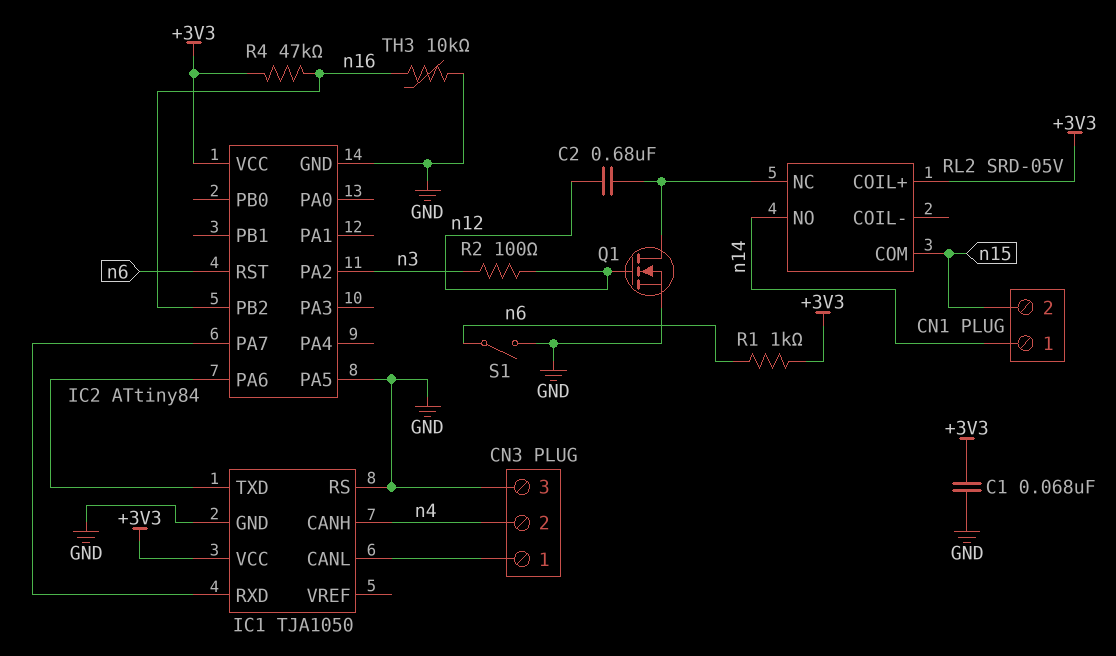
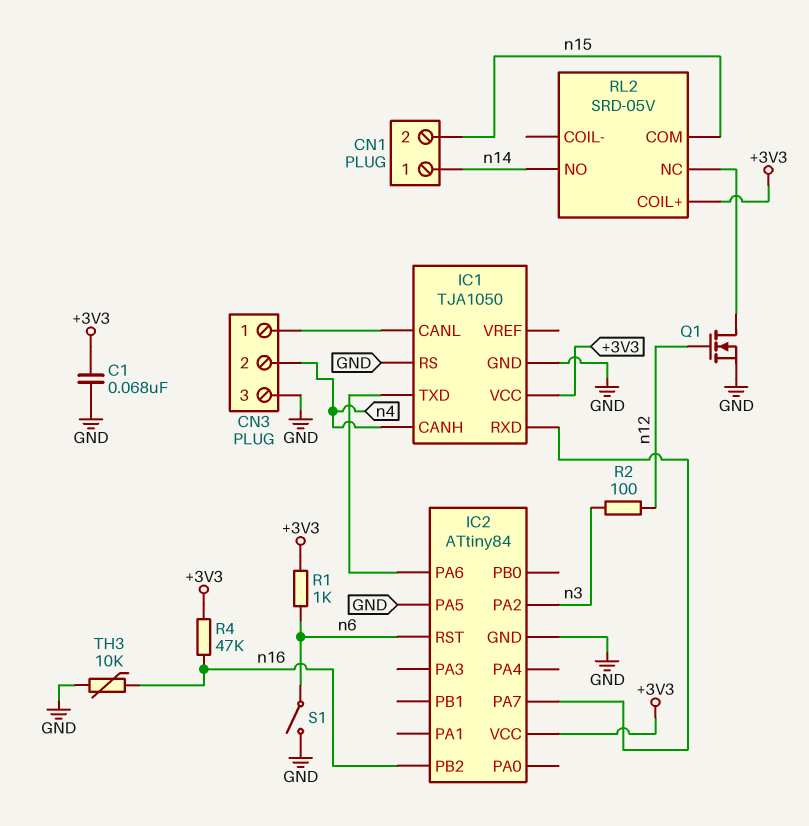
C2: 680nF (RL2/NC, n12) -> none

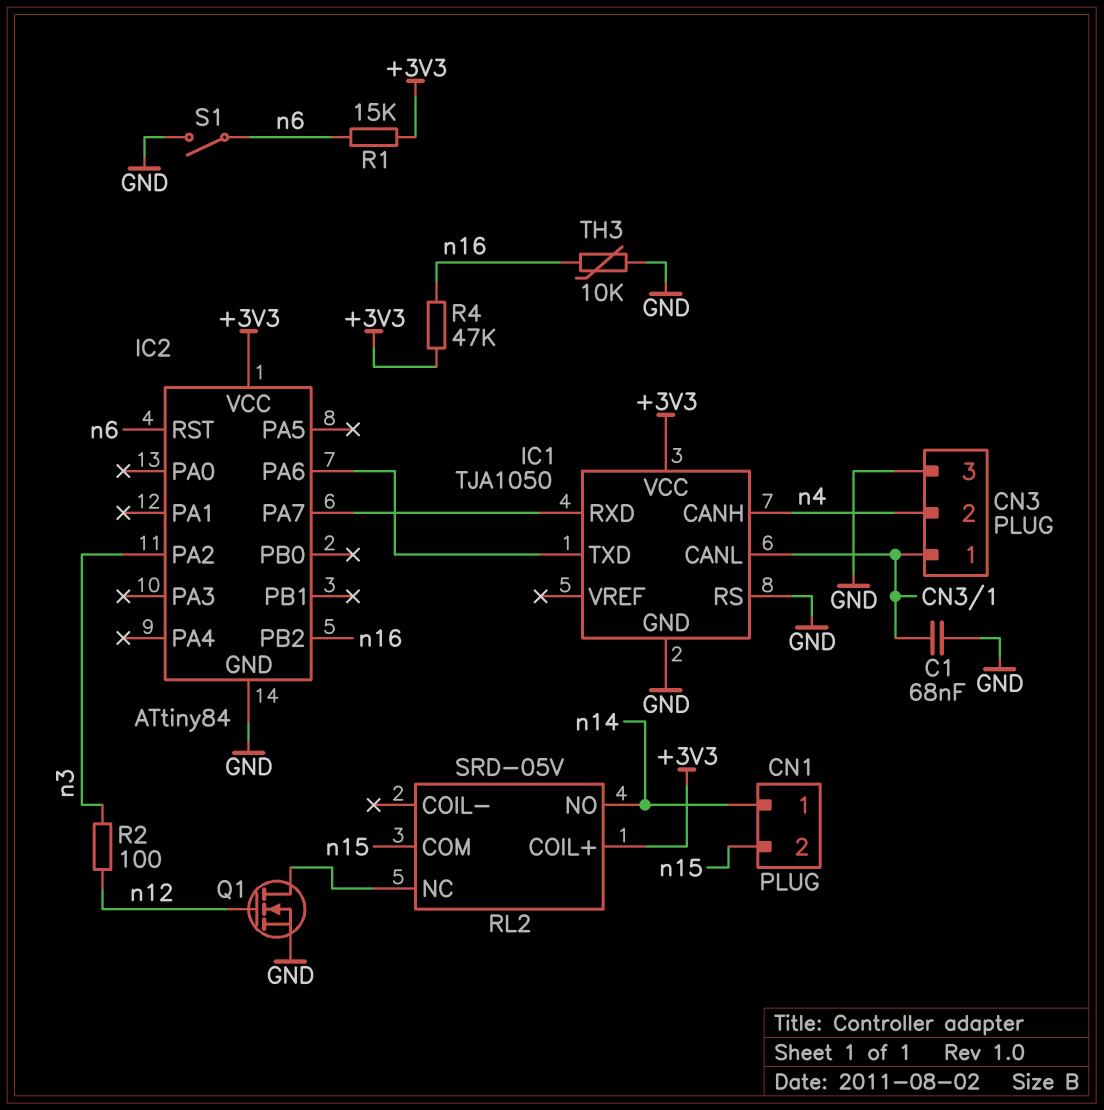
C1: 68nF (+3V3, GND) -> 68nF (CN3/1, GND)
IC2 pin PA5: GND -> none
R1: 1k (+3V3, n6) -> 15k (+3V3, n6)

